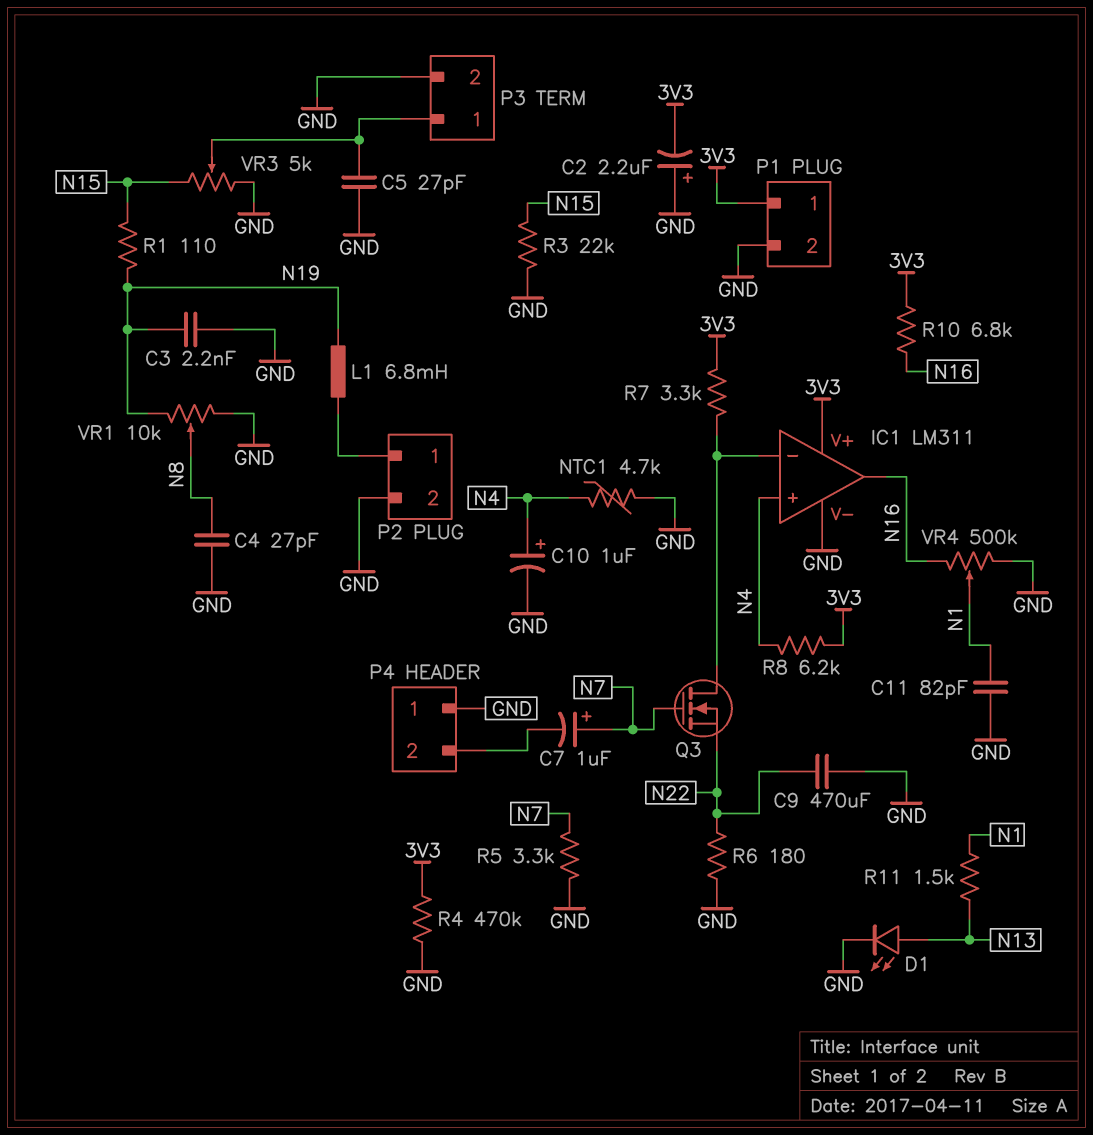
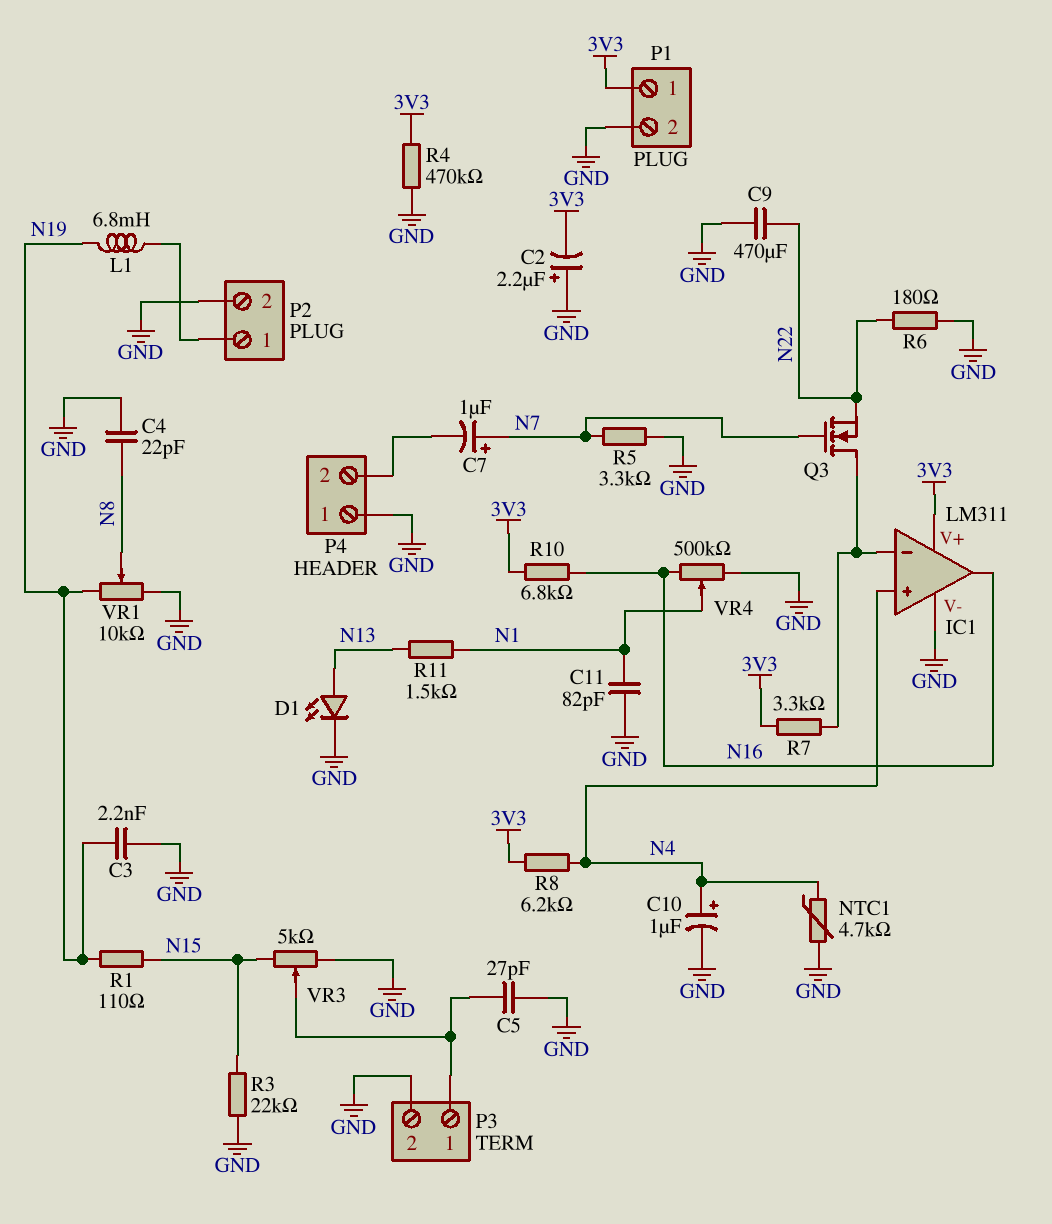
C4: 27pF (GND, N8) -> 22pF (GND, N8)

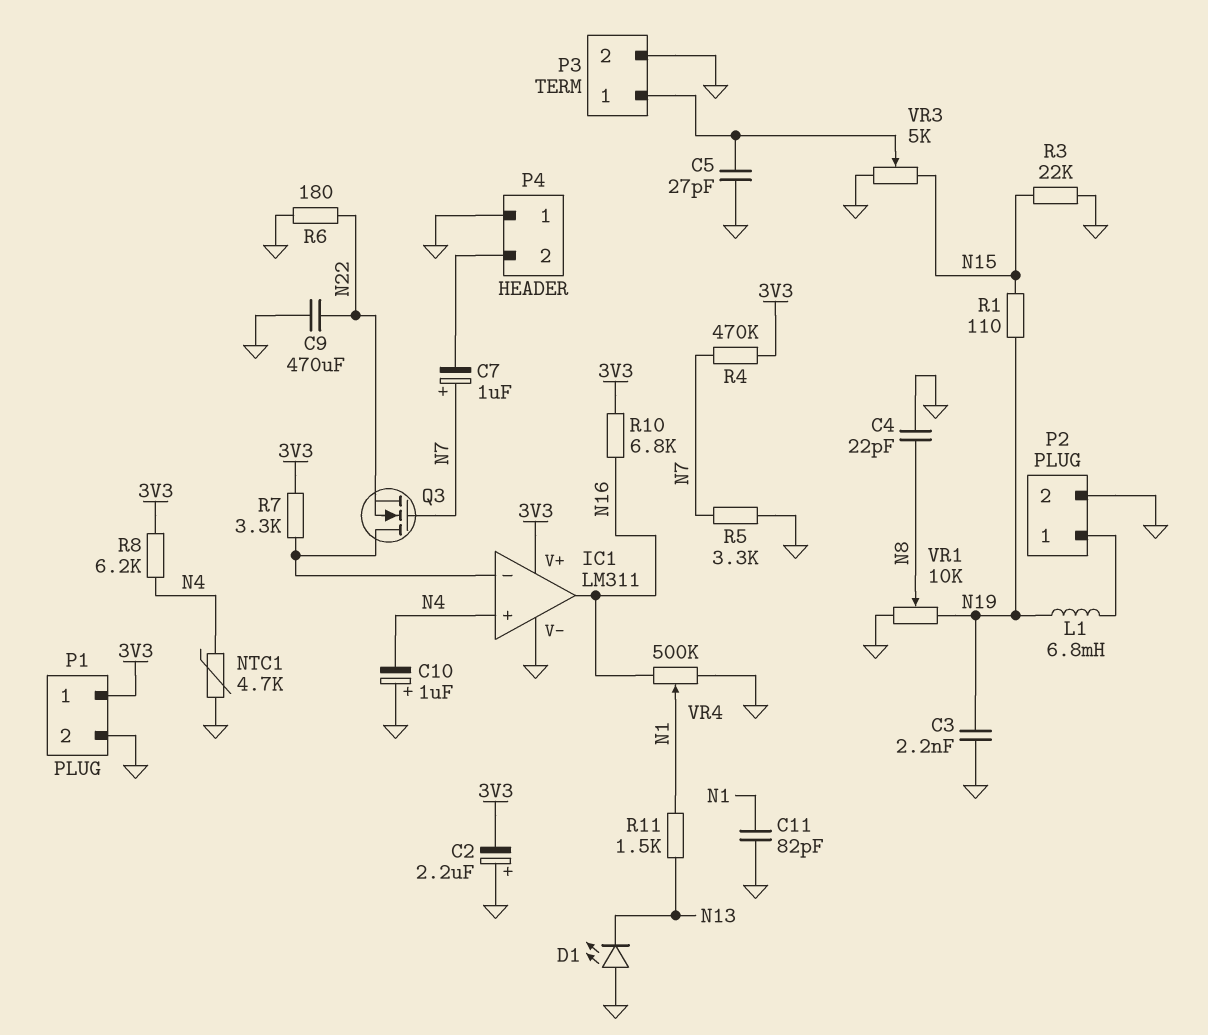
C10: 1uF (plus N4, minus GND) -> 1uF (plus GND, minus N4)
D1: LED (A N13, K GND) -> LED (A GND, K N13)
R4: 470k (3V3, GND) -> 470k (3V3, N7)

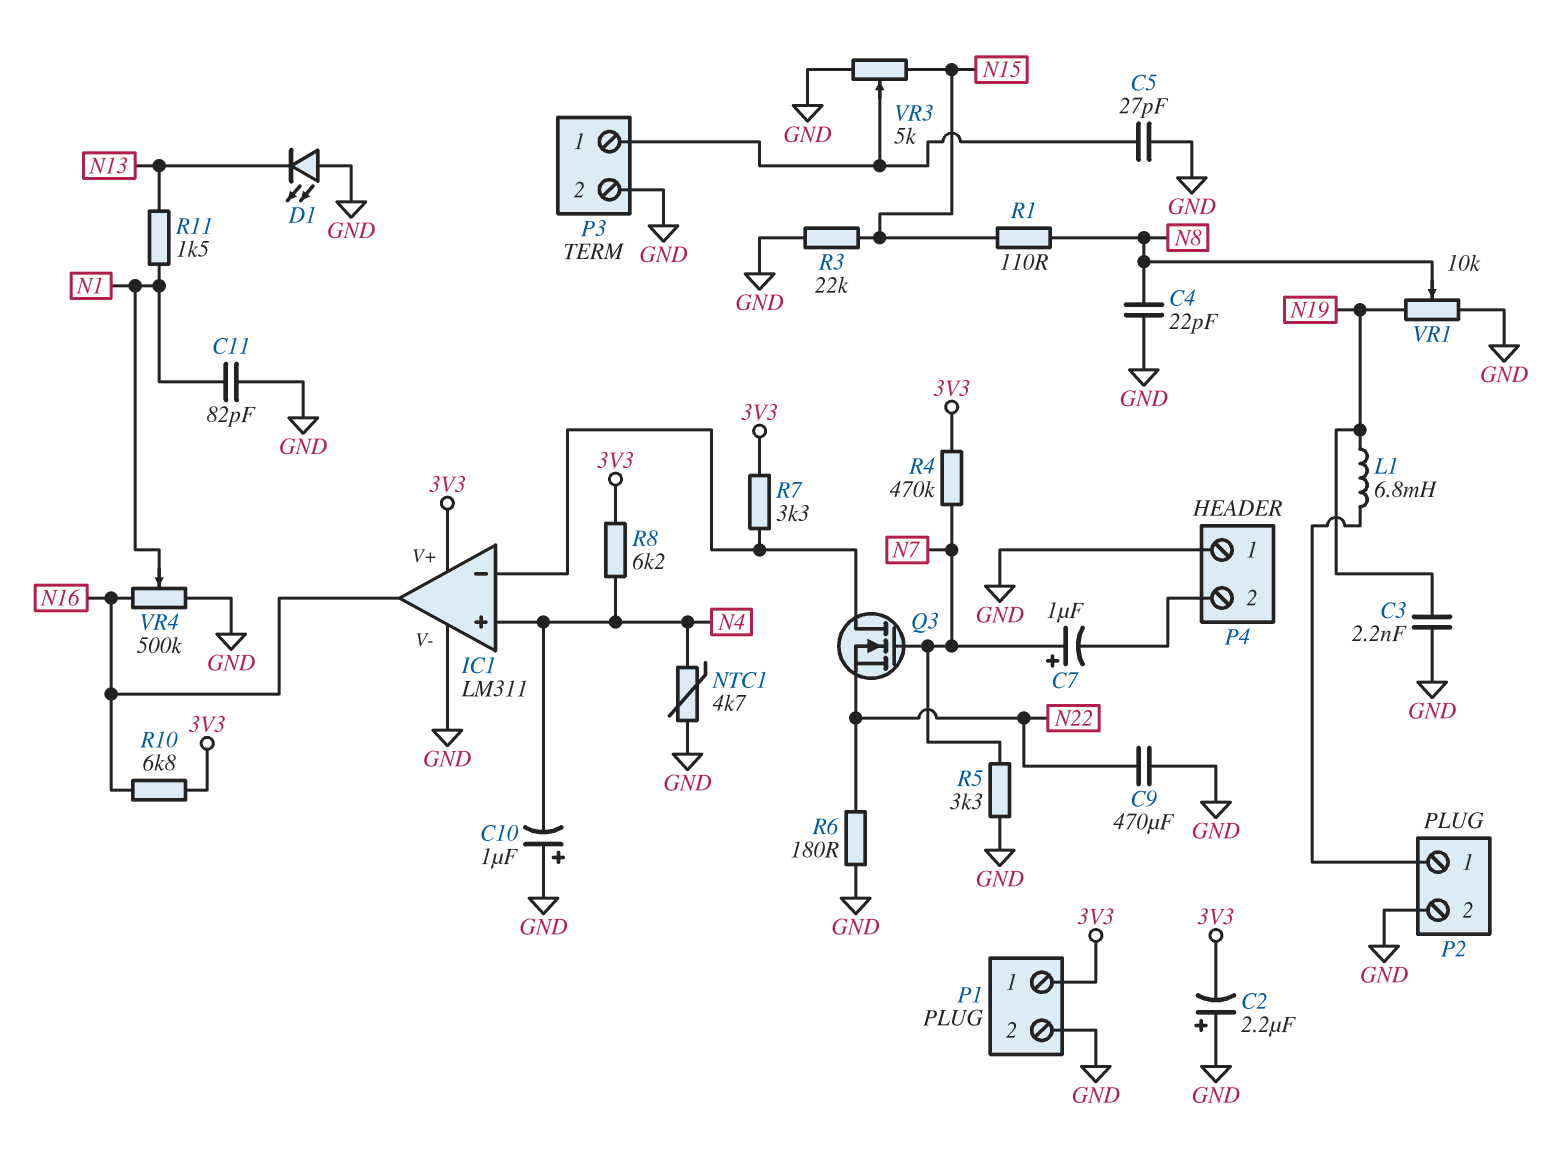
R1: 110 (N15, N19) -> 110 (N8, N15)

